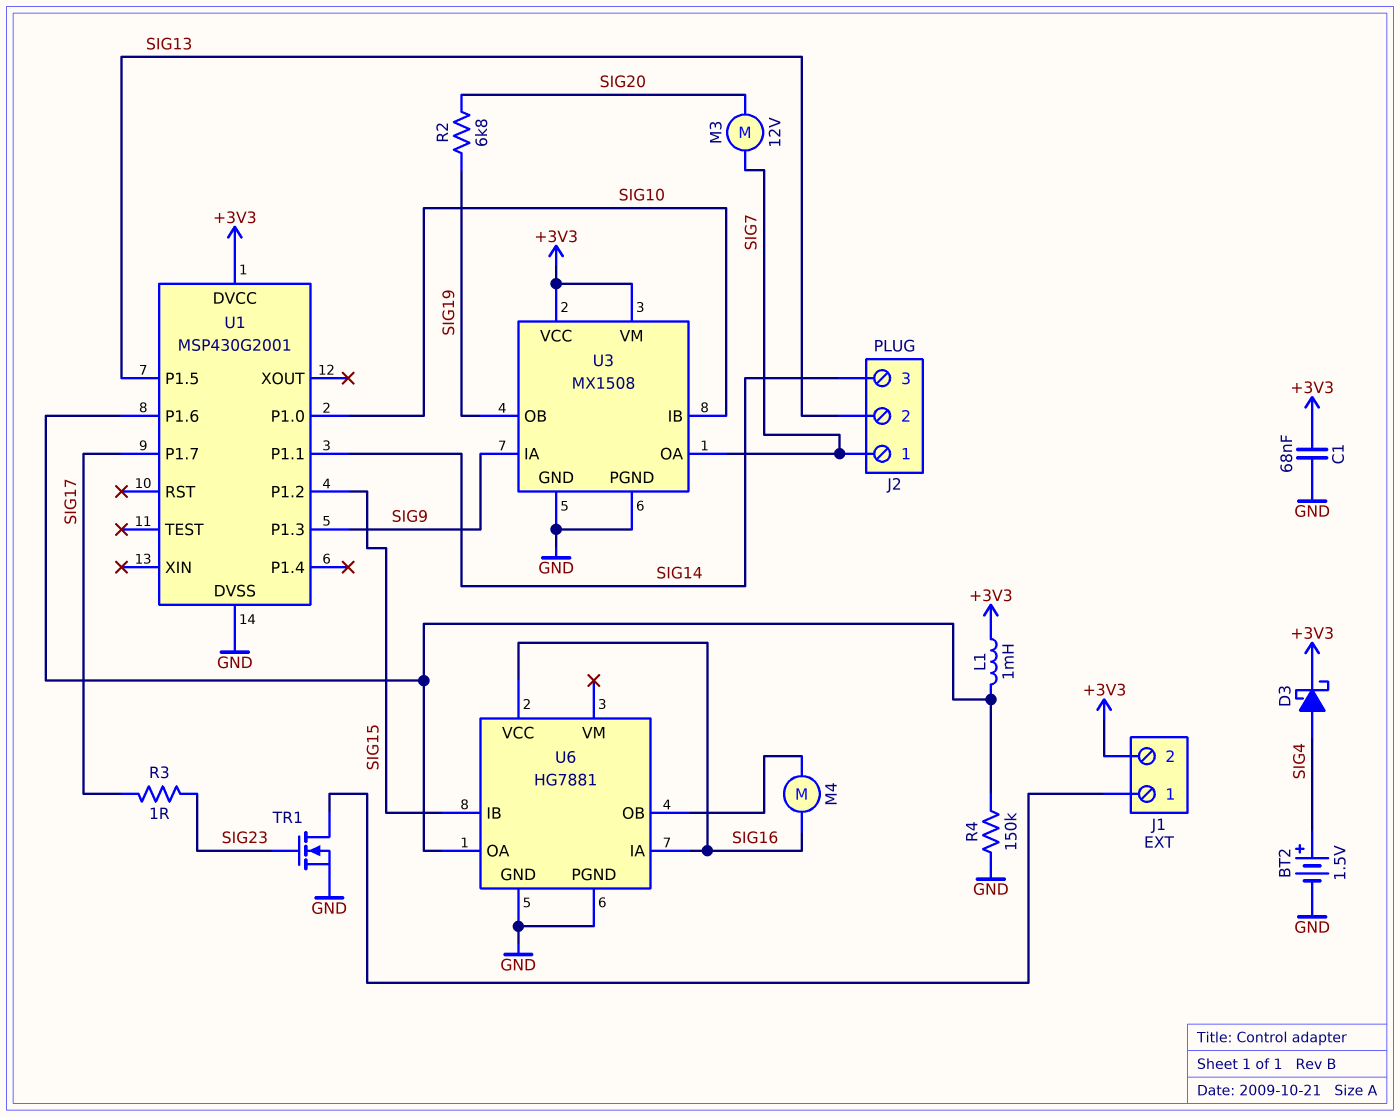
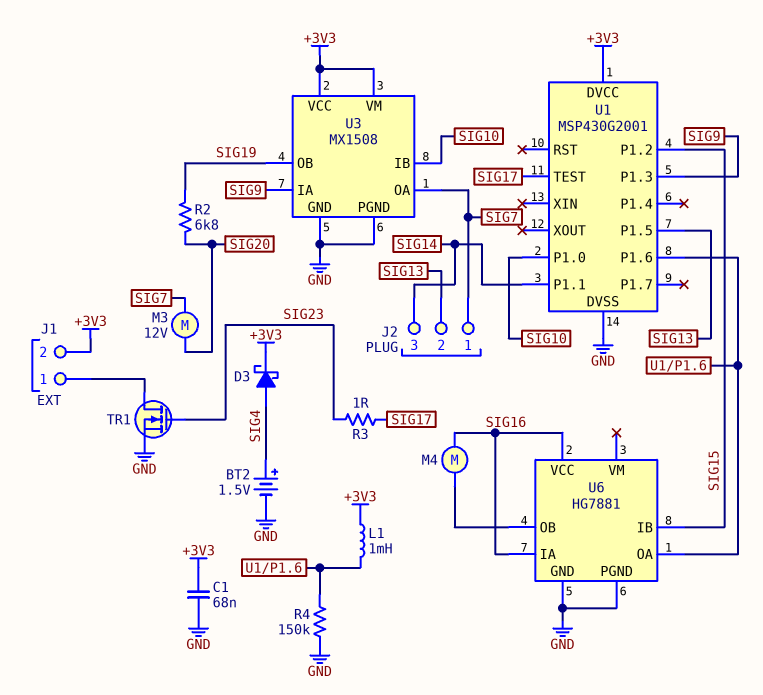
U1 pin P1.7: SIG17 -> none
U1 pin TEST: none -> SIG17

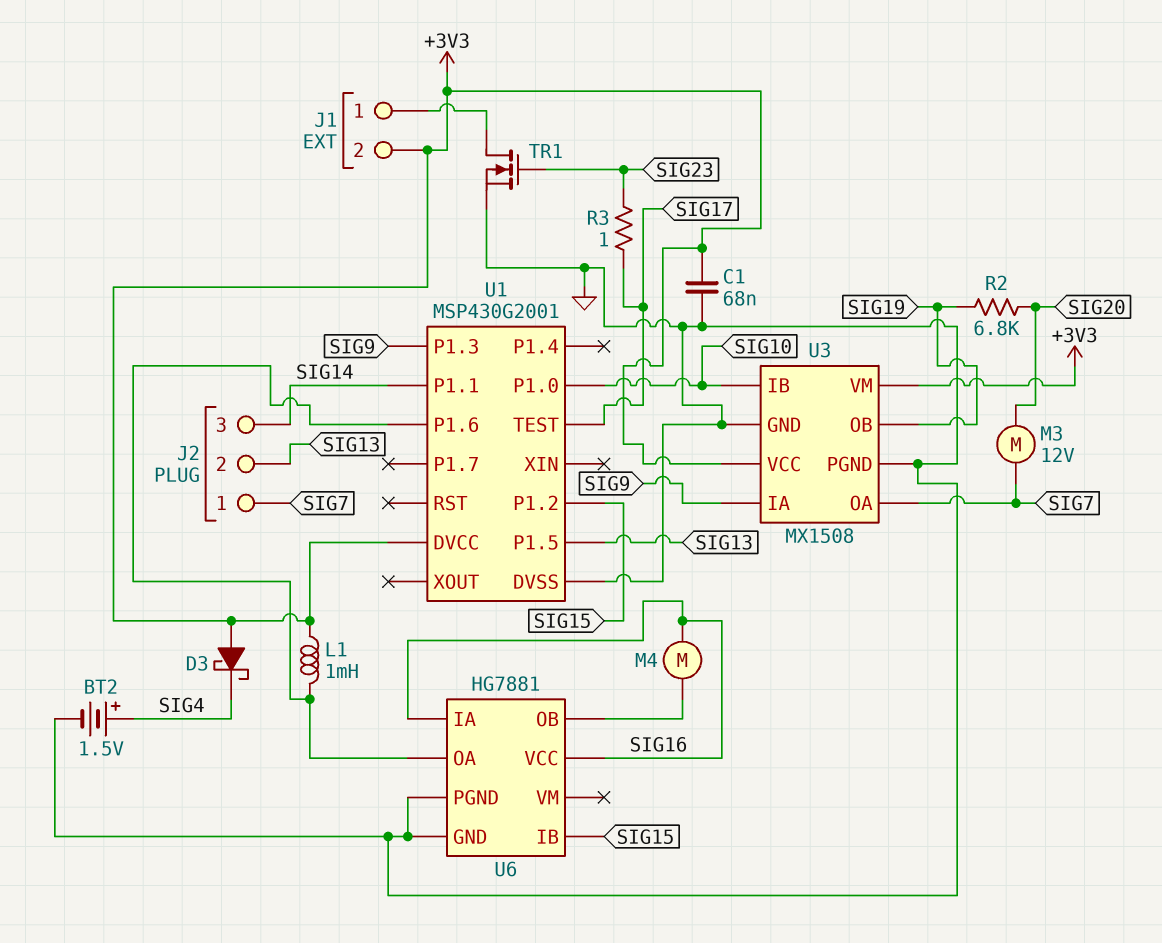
D3: schottky (A SIG4, K +3V3) -> schottky (A +3V3, K SIG4)
R4: 150k (GND, U1/P1.6) -> none

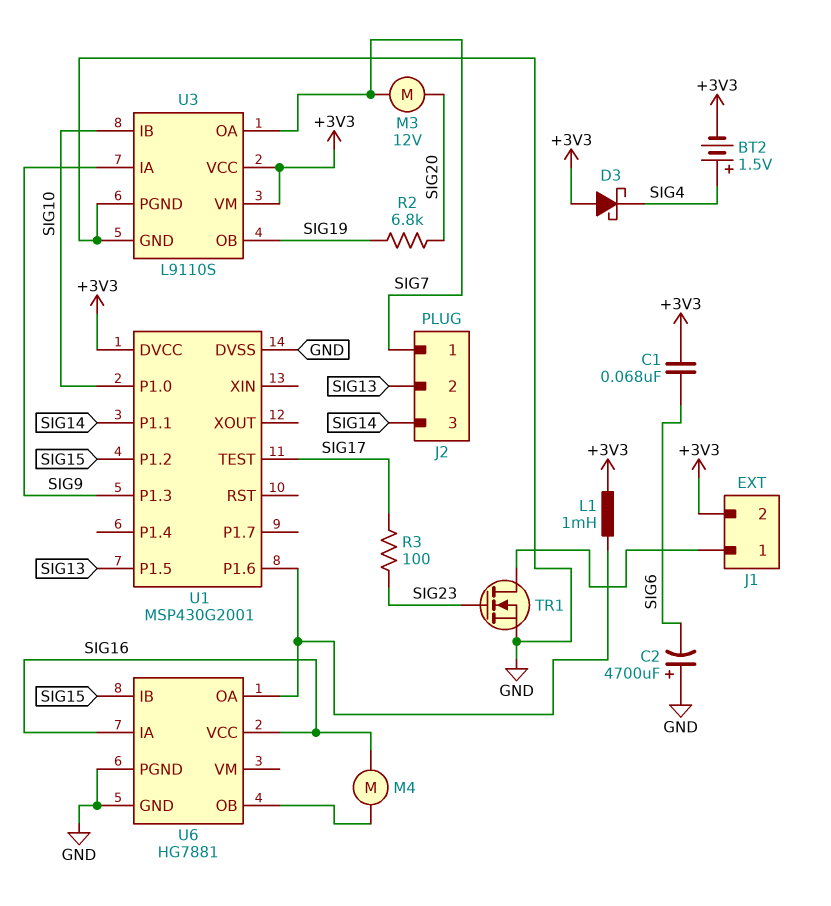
BT2: 1.5V (plus SIG4, minus GND) -> 1.5V (plus SIG4, minus +3V3)
C1: 68nF (+3V3, GND) -> 68nF (+3V3, SIG6)
C2: none -> 4700uF (plus GND, minus SIG6)
R3: 1 (SIG17, SIG23) -> 100 (SIG17, SIG23)
U3: MX1508 -> L9110S

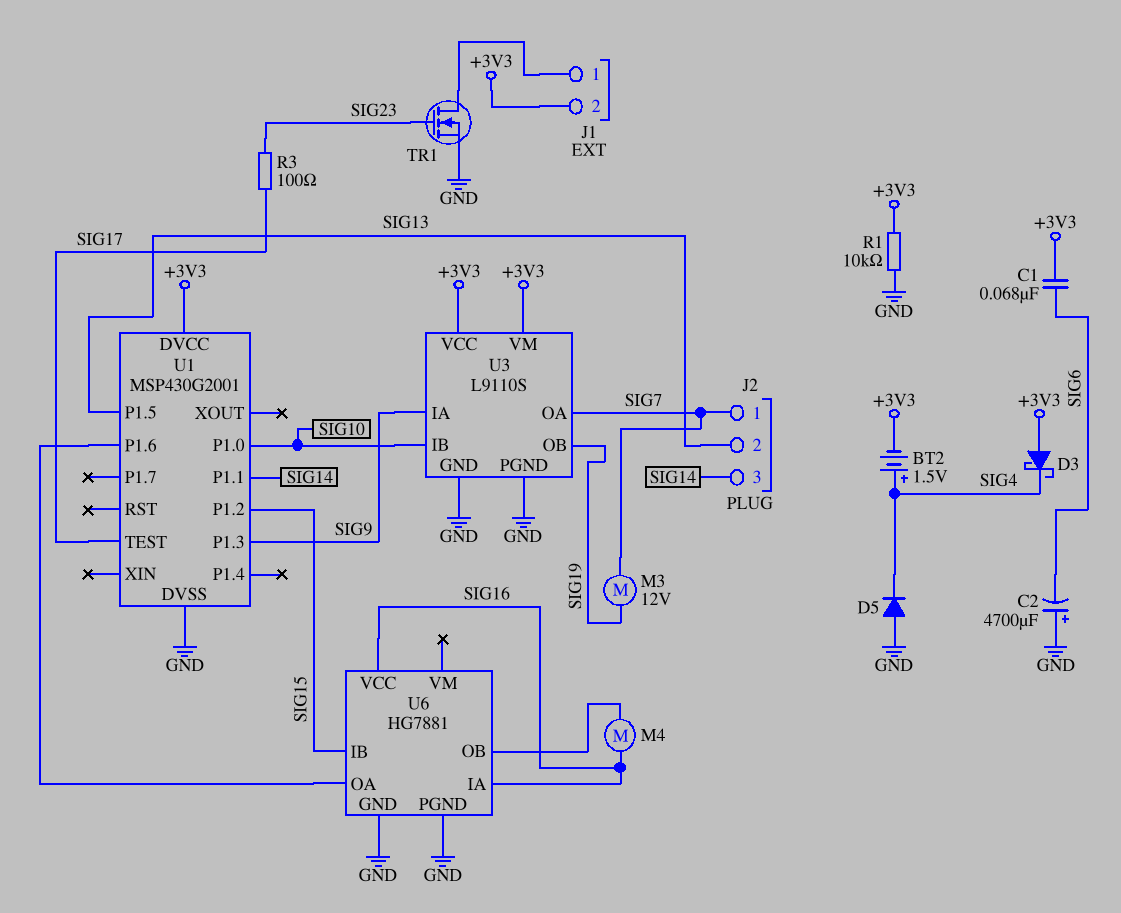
D5: none -> diode (A GND, K SIG4)
L1: 1mH (+3V3, U1/P1.6) -> none
M3: motor 12V (SIG7, SIG20) -> motor 12V (SIG7, SIG19)
R1: none -> 10k (+3V3, GND)
R2: 6.8k (SIG19, SIG20) -> none

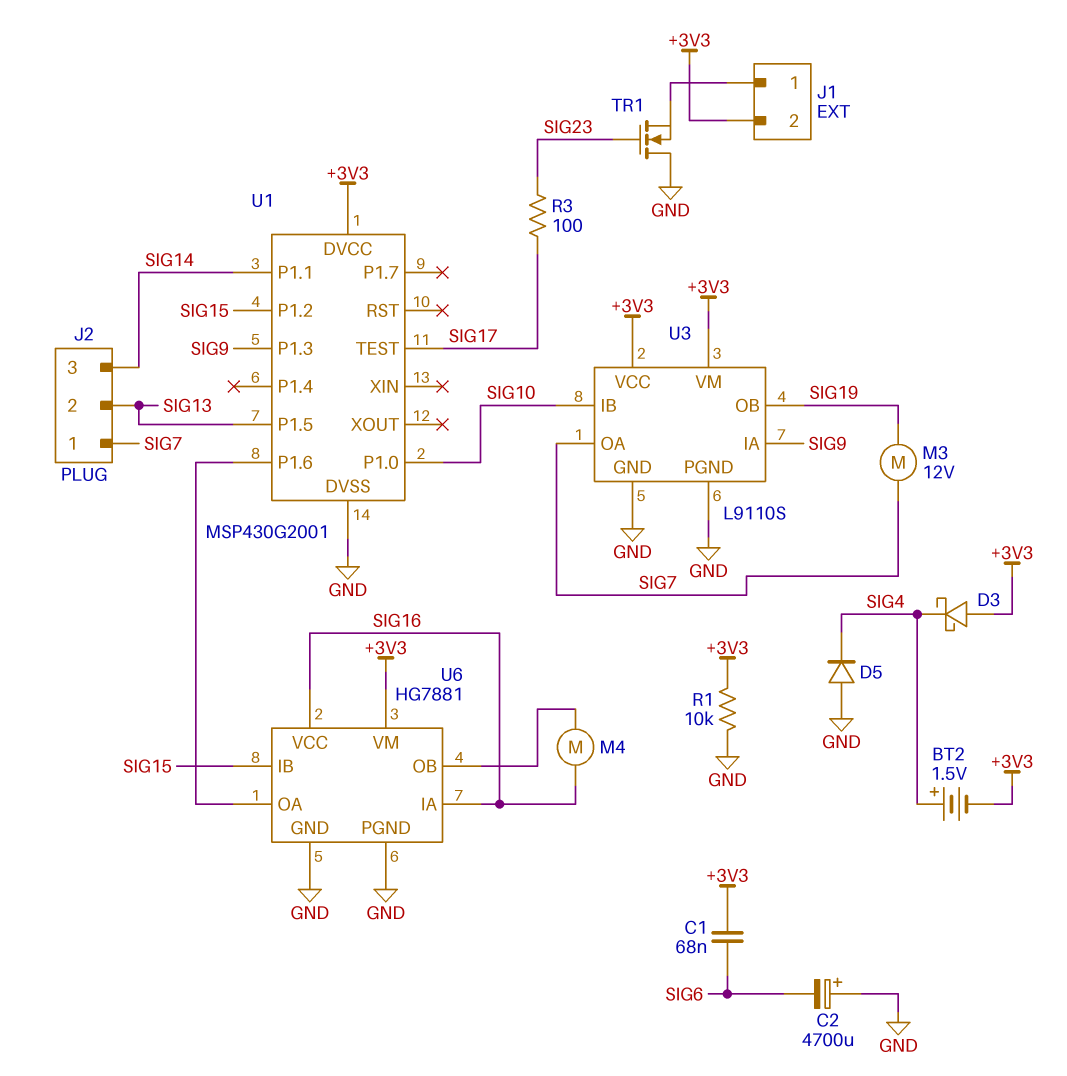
TR1: NMOS (G SIG23, D J1/1, S GND) -> NMOS (G SIG23, D GND, S J1/1)
U6 pin VM: none -> +3V3

